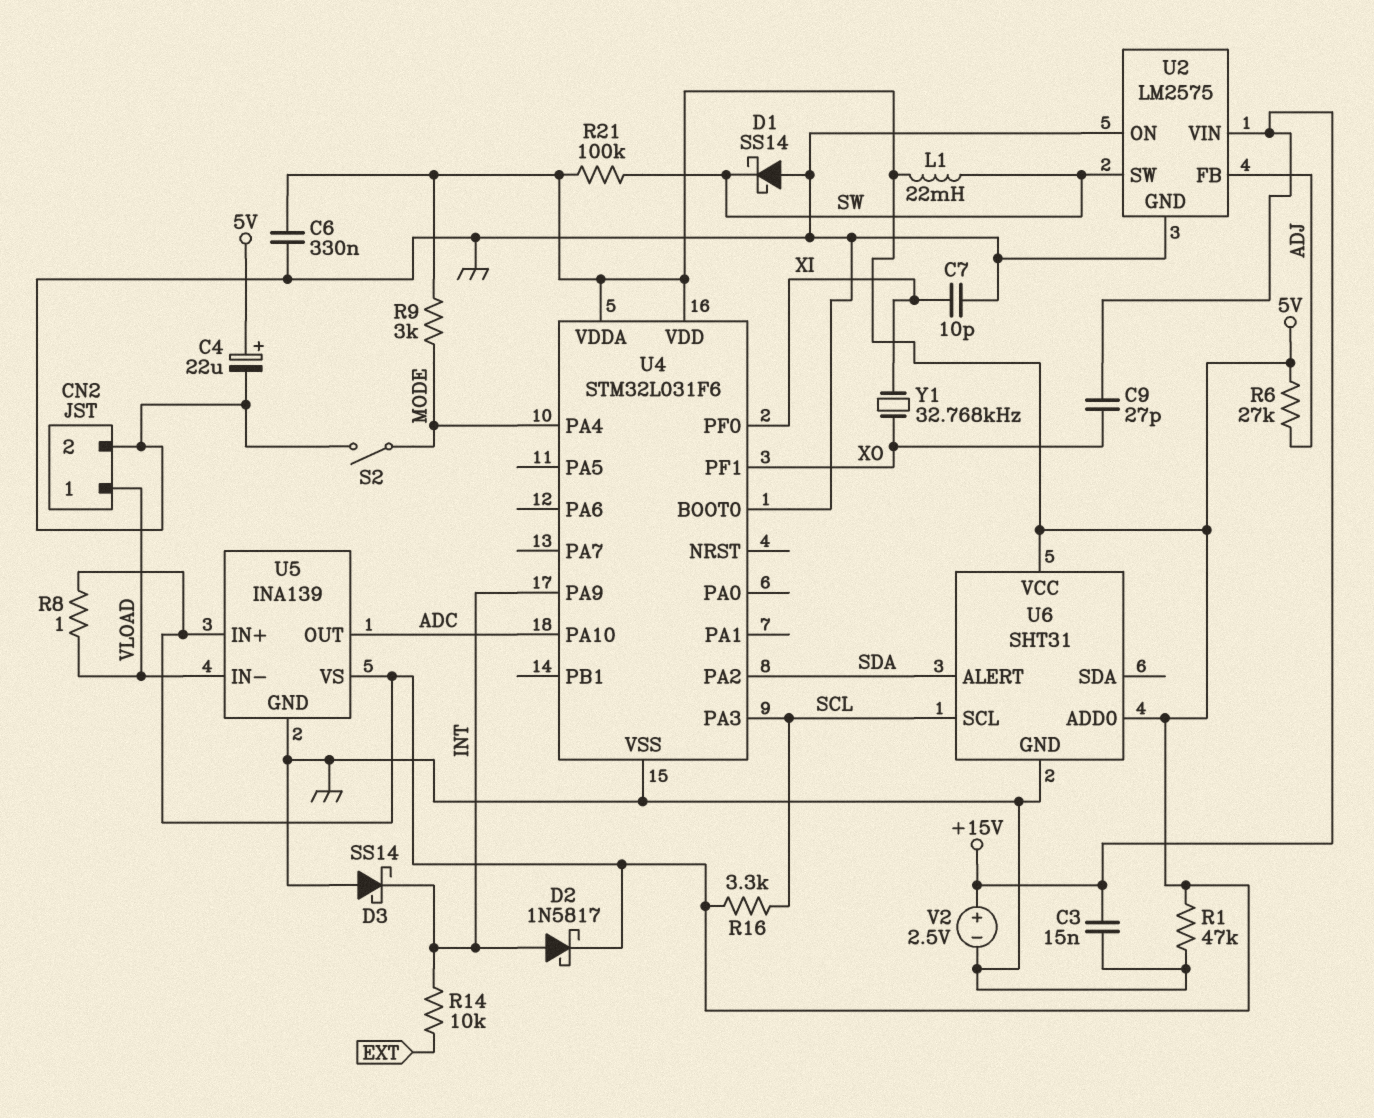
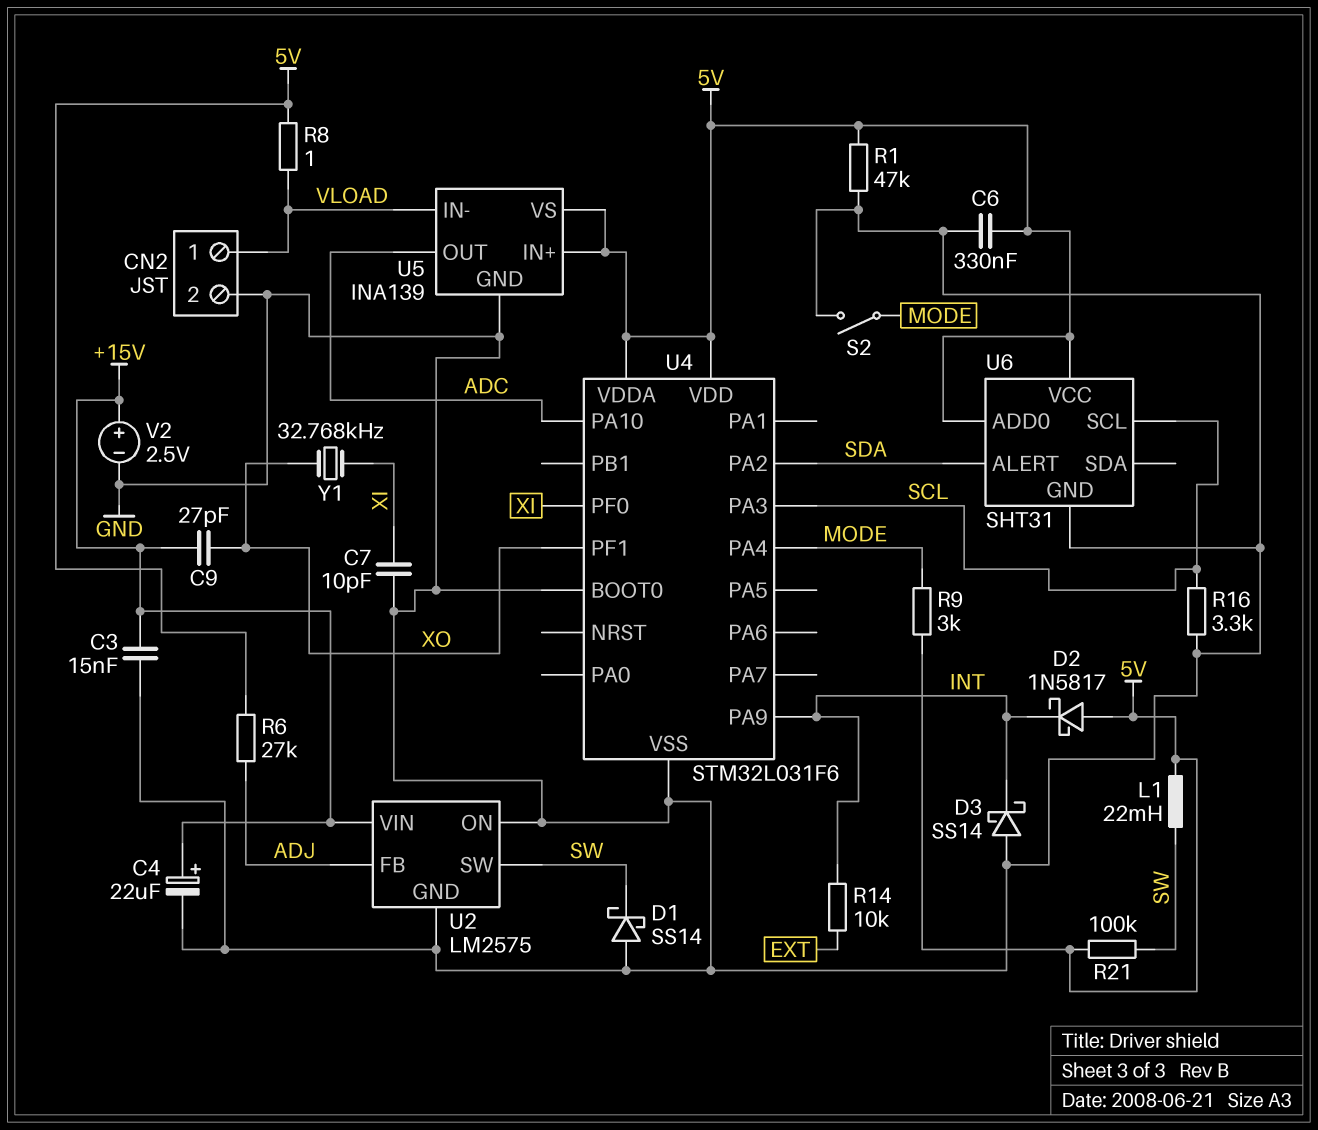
C4: 22uF (plus 5V, minus GND) -> 22uF (plus +15V, minus GND)
D2: schottky 1N5817 (A INT, K 5V) -> schottky 1N5817 (A 5V, K INT)
R16: 3.3k (5V, SCL) -> 3.3k (GND, SCL)

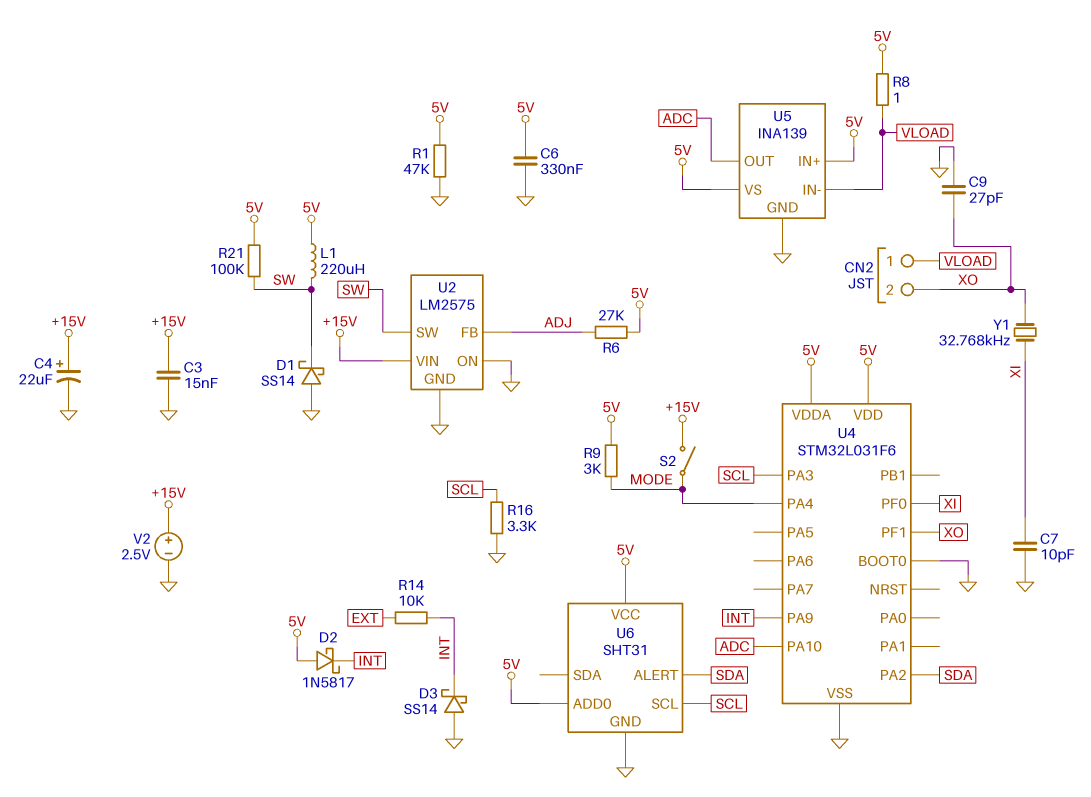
C9: 27pF (+15V, XO) -> 27pF (GND, XO)
CN2 pin 2: GND -> XO
L1: 22mH (5V, SW) -> 220uH (5V, SW)
S2: switch (GND, MODE) -> switch (+15V, MODE)

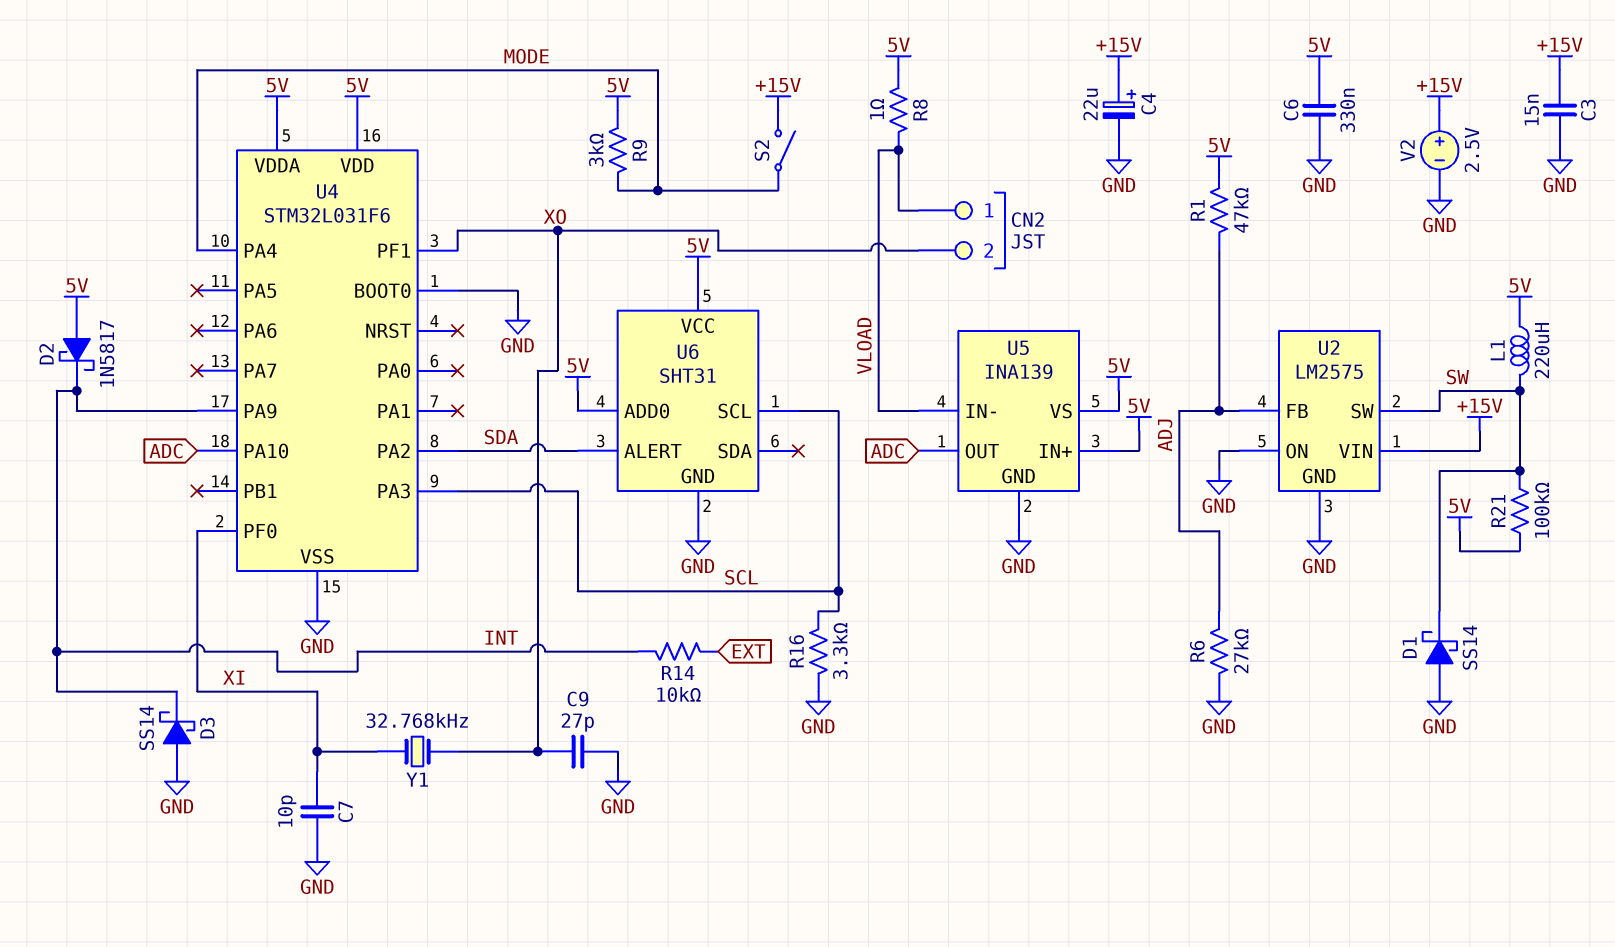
R1: 47k (5V, GND) -> 47k (5V, ADJ)
R6: 27k (5V, ADJ) -> 27k (ADJ, GND)

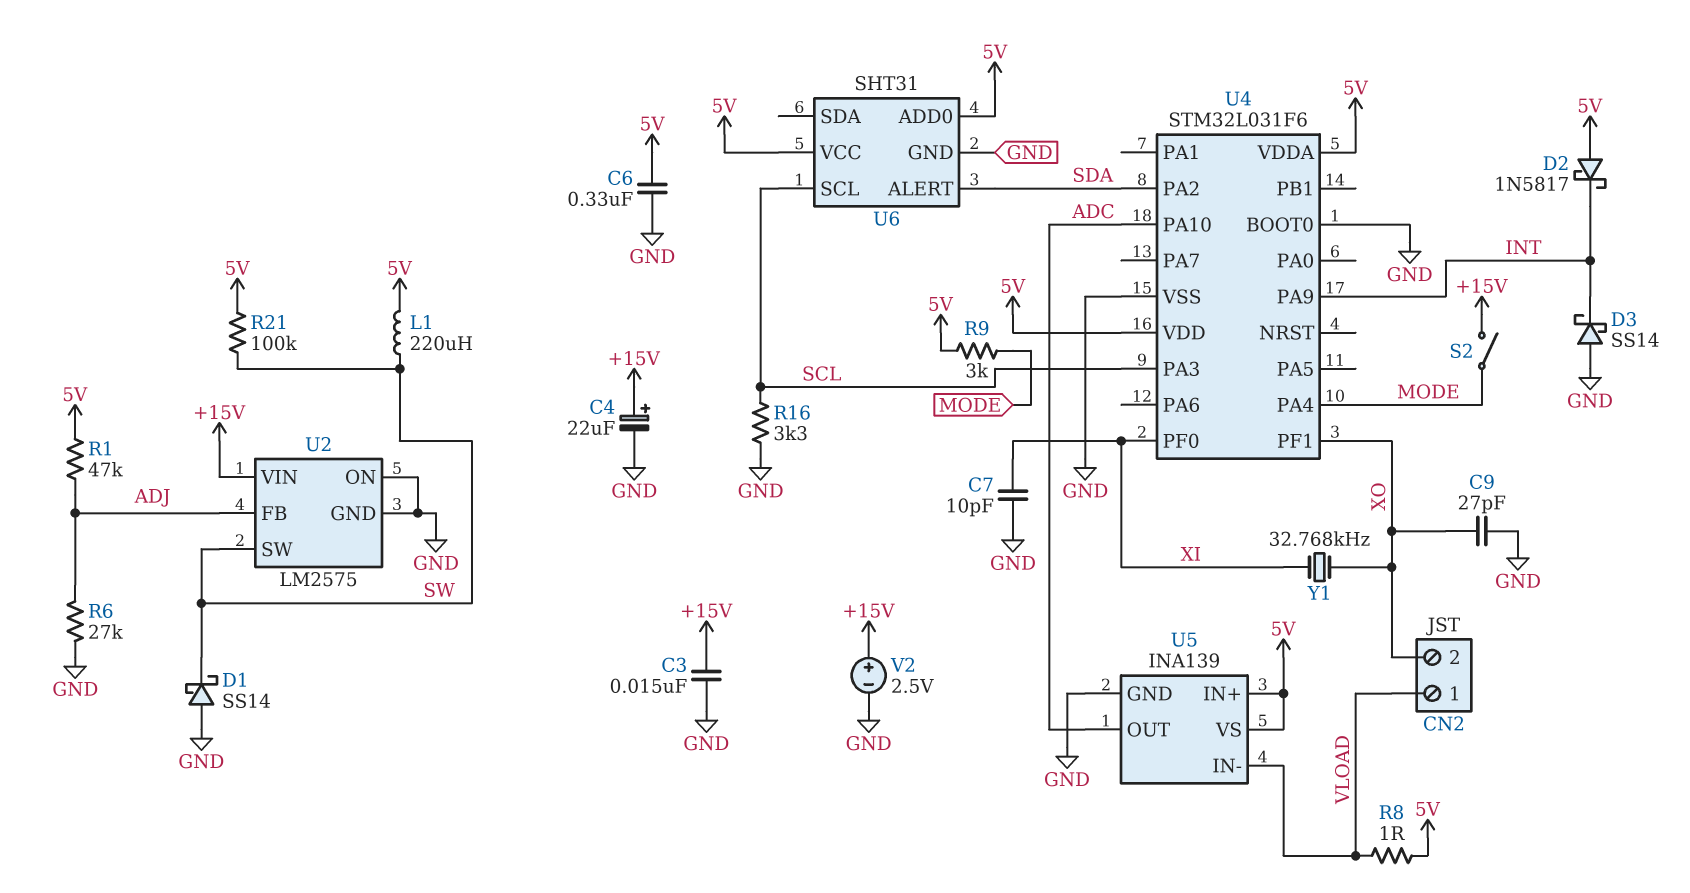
R14: 10k (EXT, INT) -> none

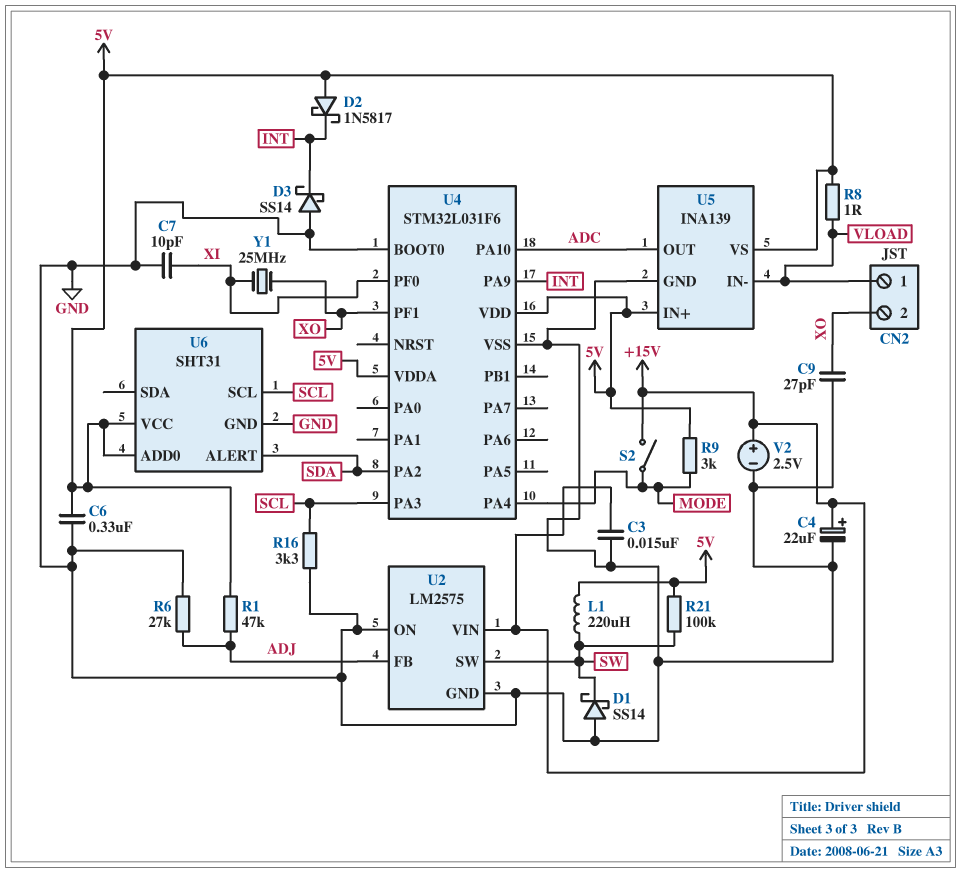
Y1: 32.768kHz (XI, XO) -> 25MHz (XI, XO)

